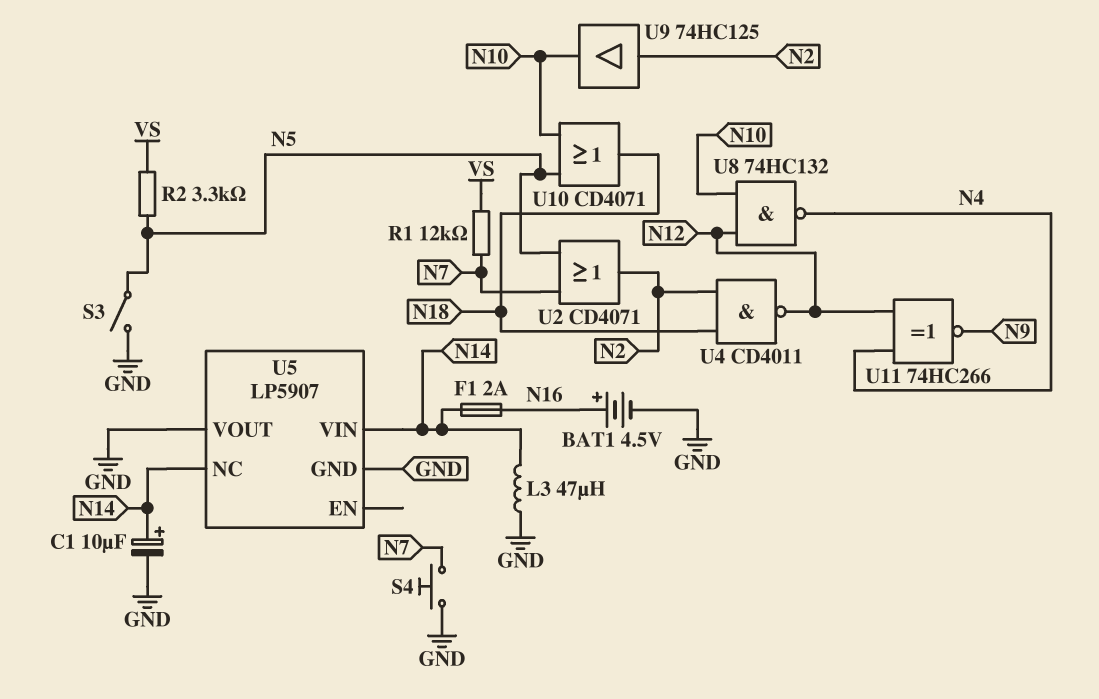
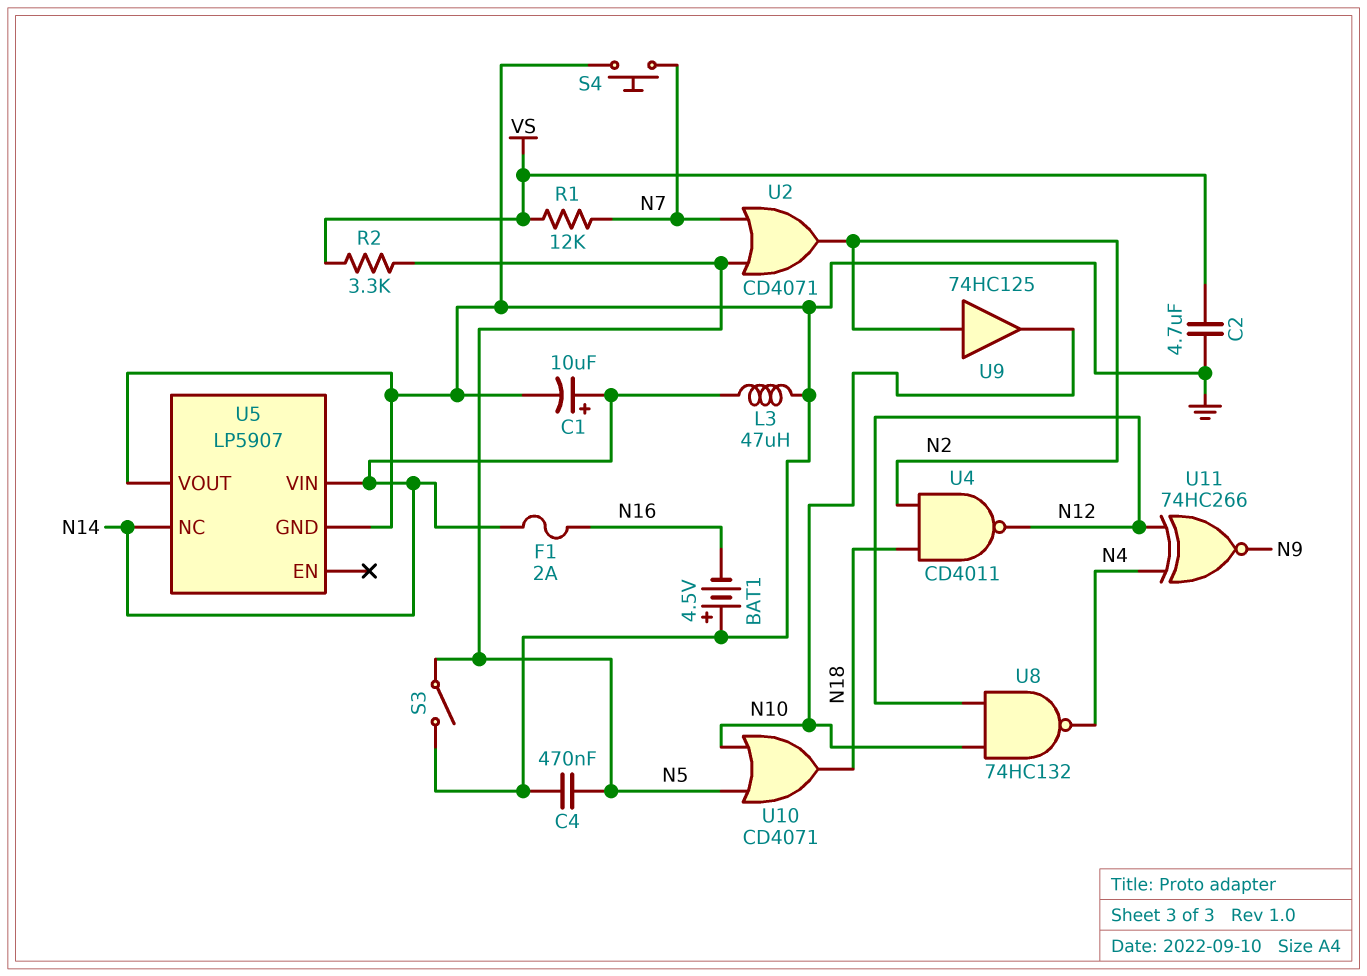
BAT1: 4.5V (plus N16, minus GND) -> 4.5V (plus GND, minus N16)
C2: none -> 4.7uF (GND, VS)
C4: none -> 470nF (GND, N5)

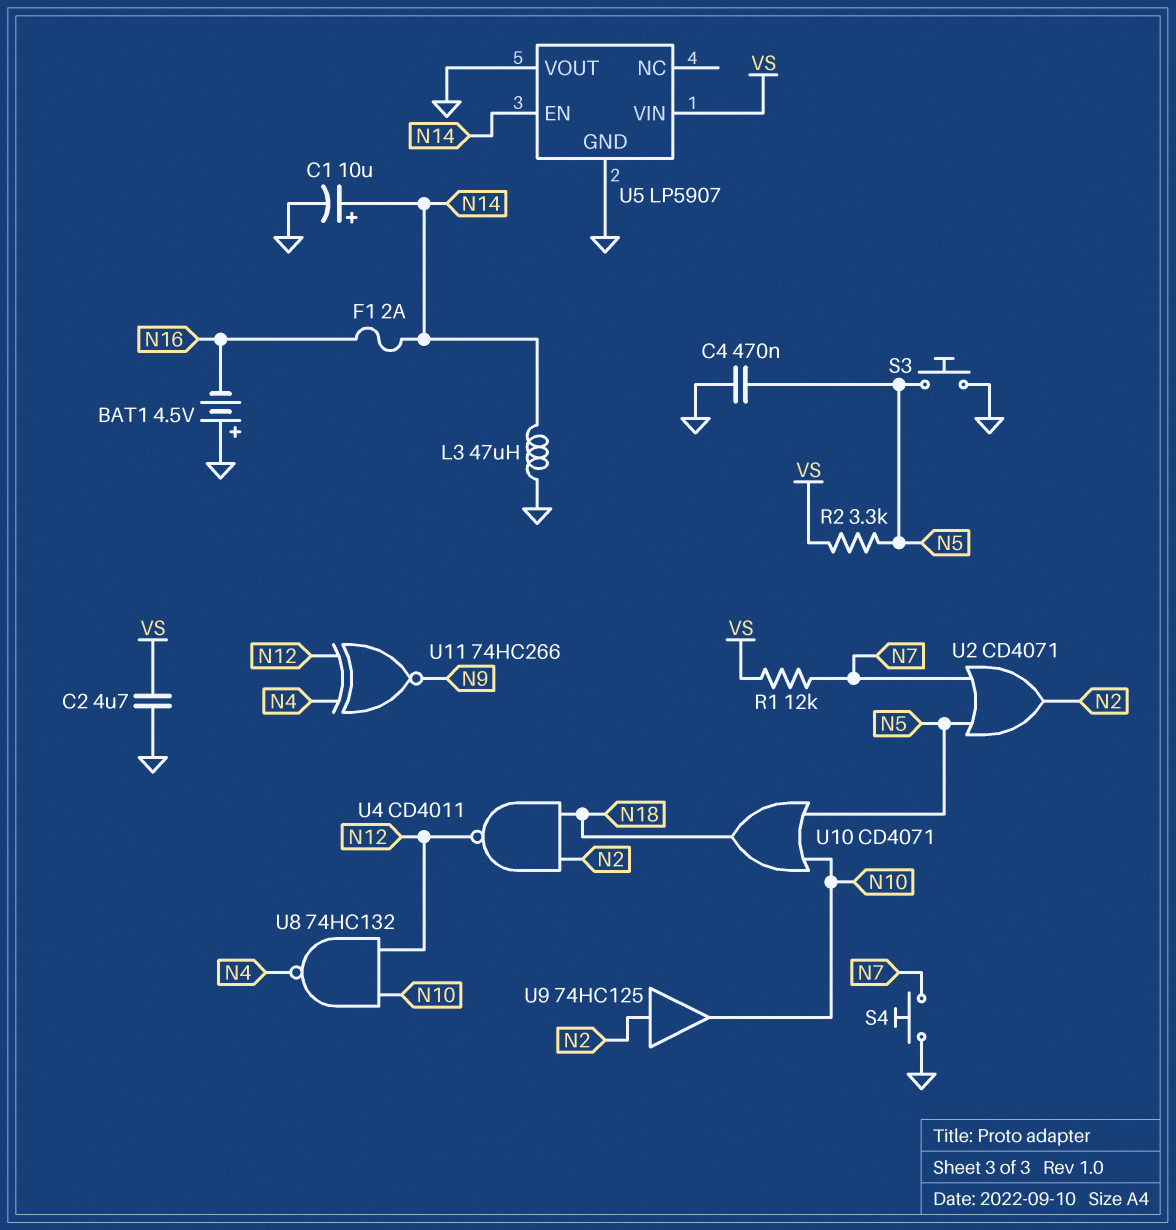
S3: switch (GND, N5) -> button (GND, N5)
U5 pin EN: none -> N14
U5 pin NC: N14 -> none
U5 pin VIN: N14 -> VS

